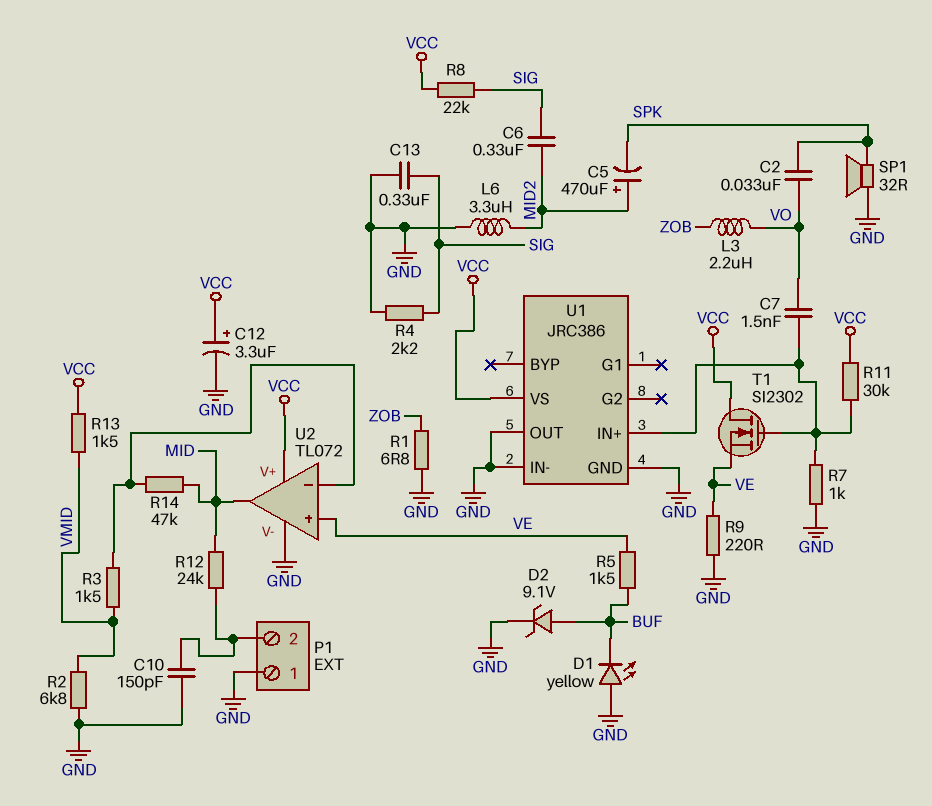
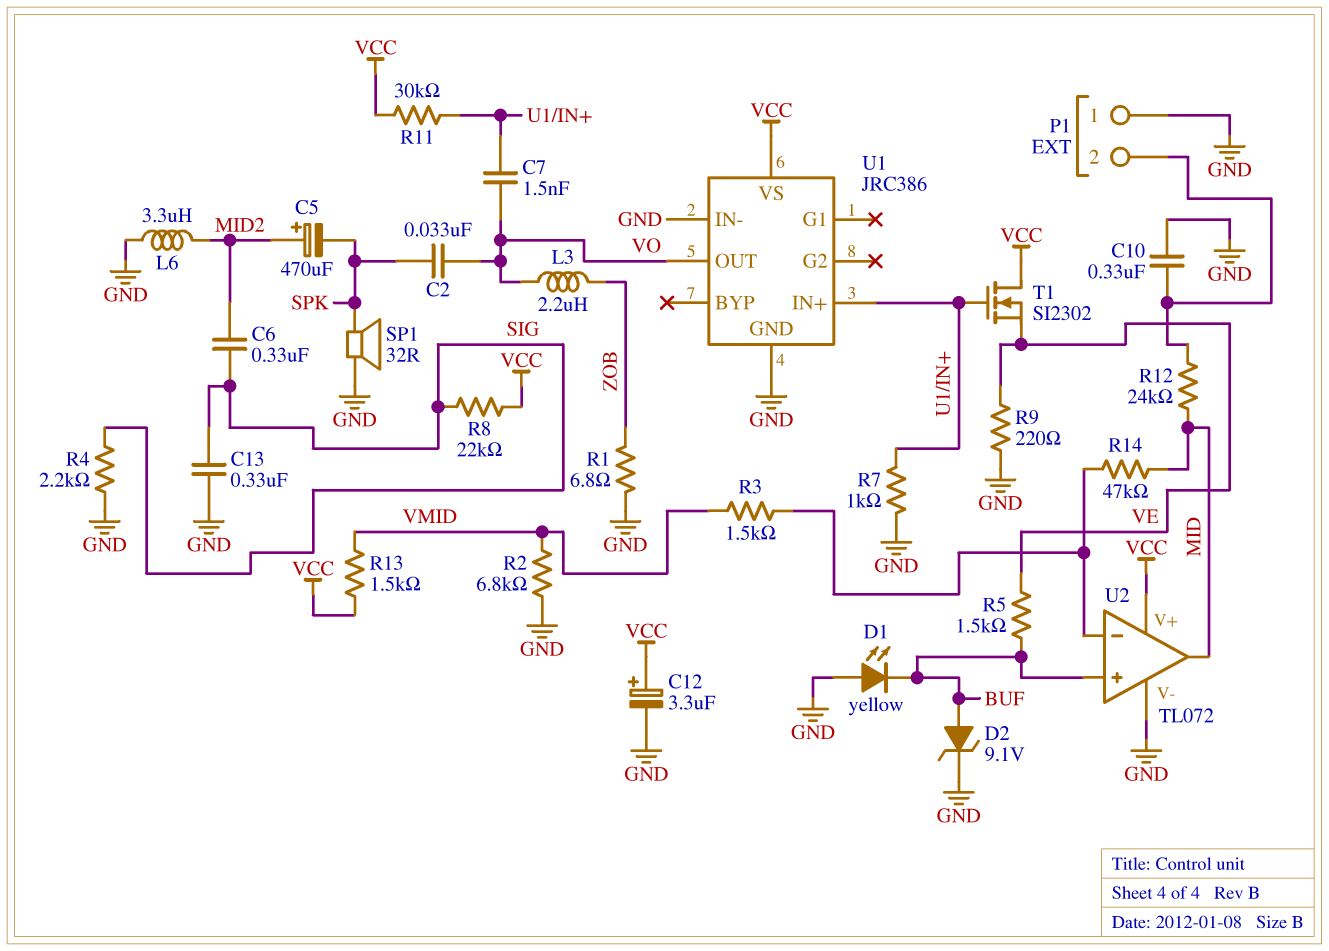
C10: 150pF (GND, P1/2) -> 330nF (GND, P1/2)
U1 pin OUT: GND -> VO
U2 pin in+: VE -> BUF

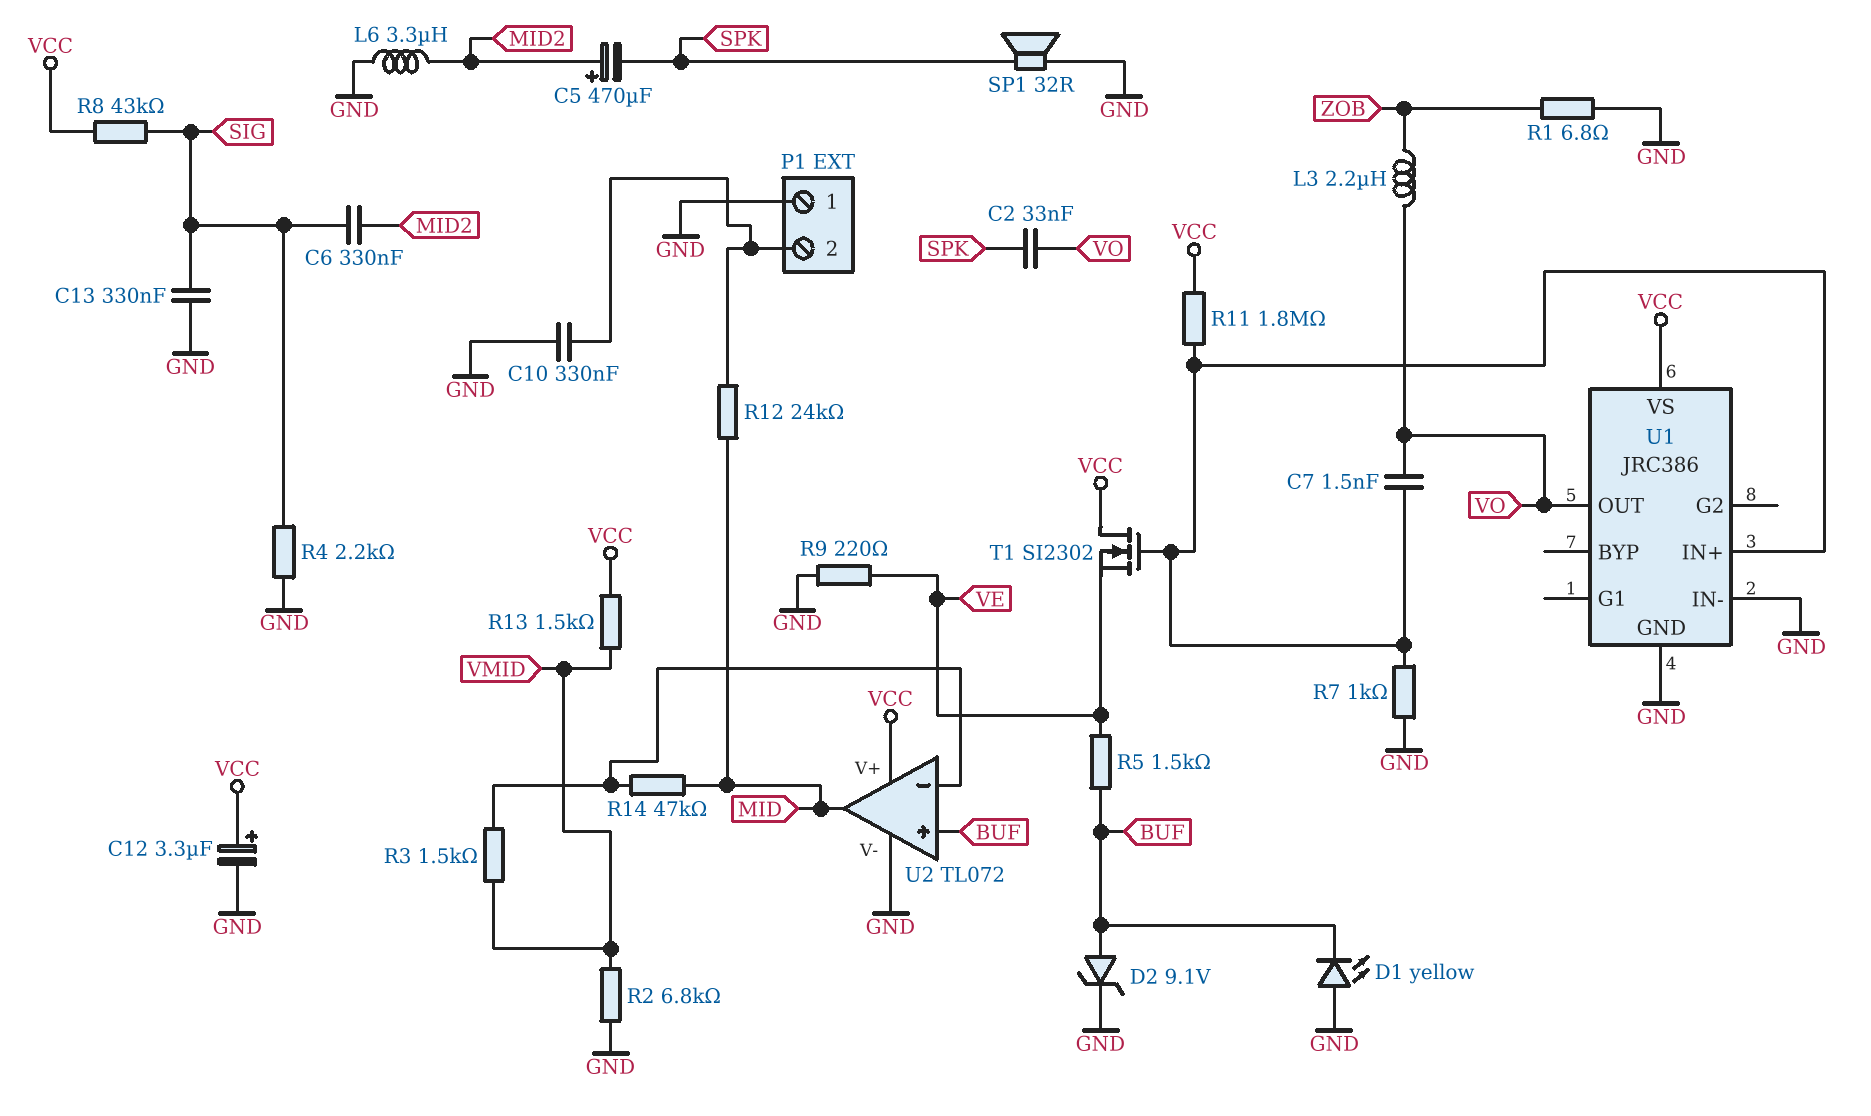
R8: 22k (SIG, VCC) -> 43k (SIG, VCC)
R11: 30k (U1/IN+, VCC) -> 1.8M (U1/IN+, VCC)

